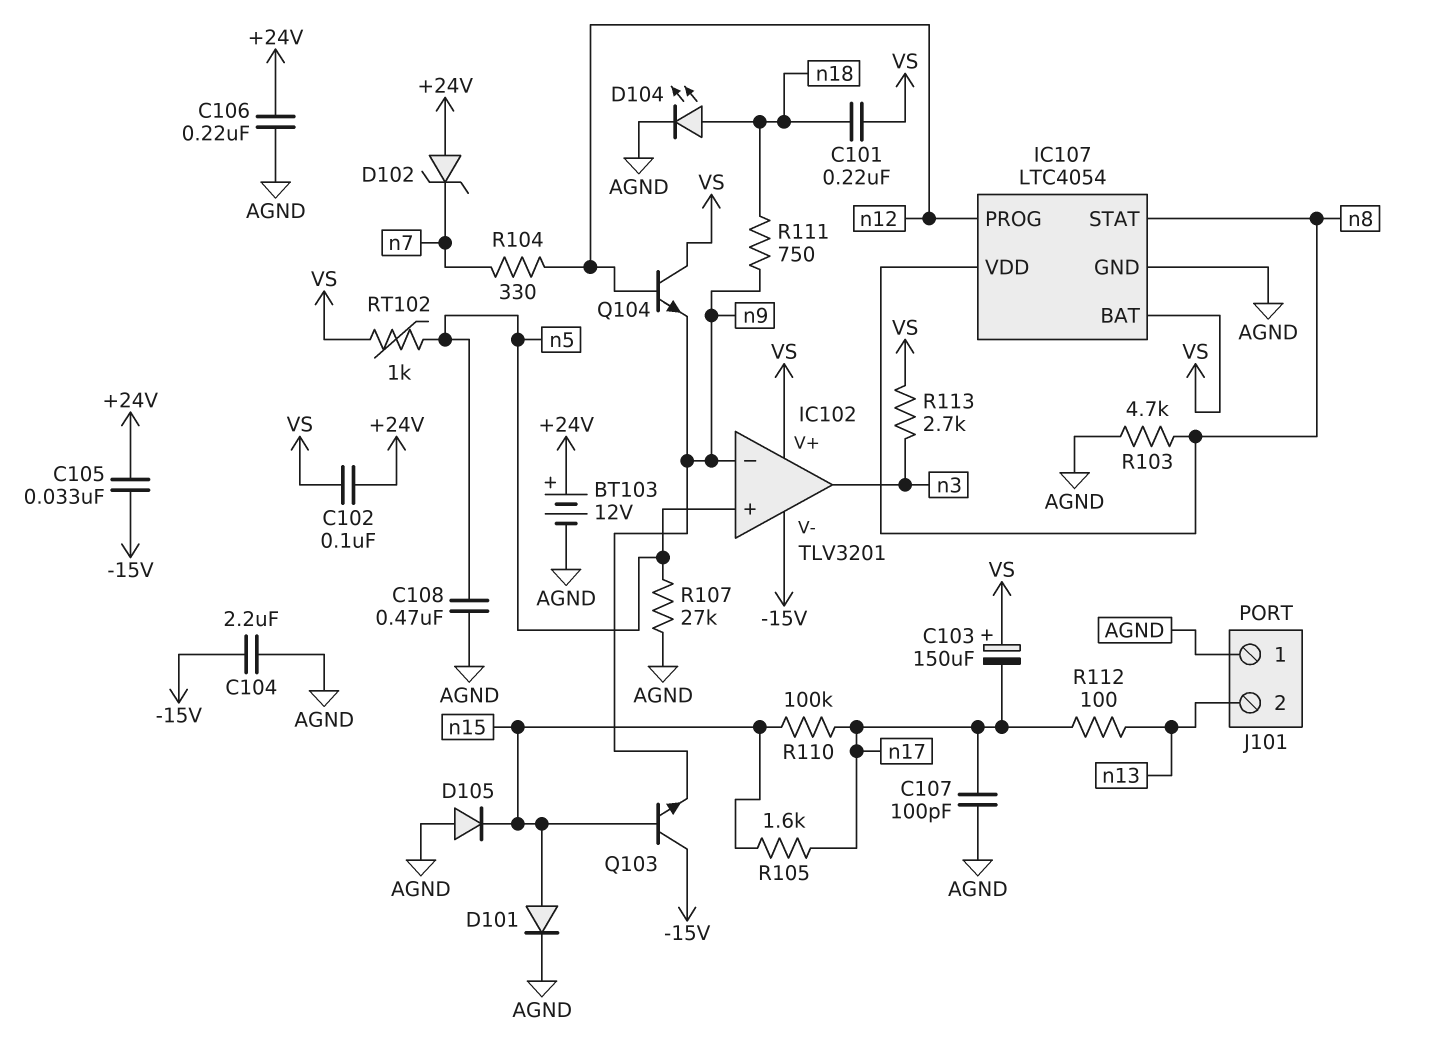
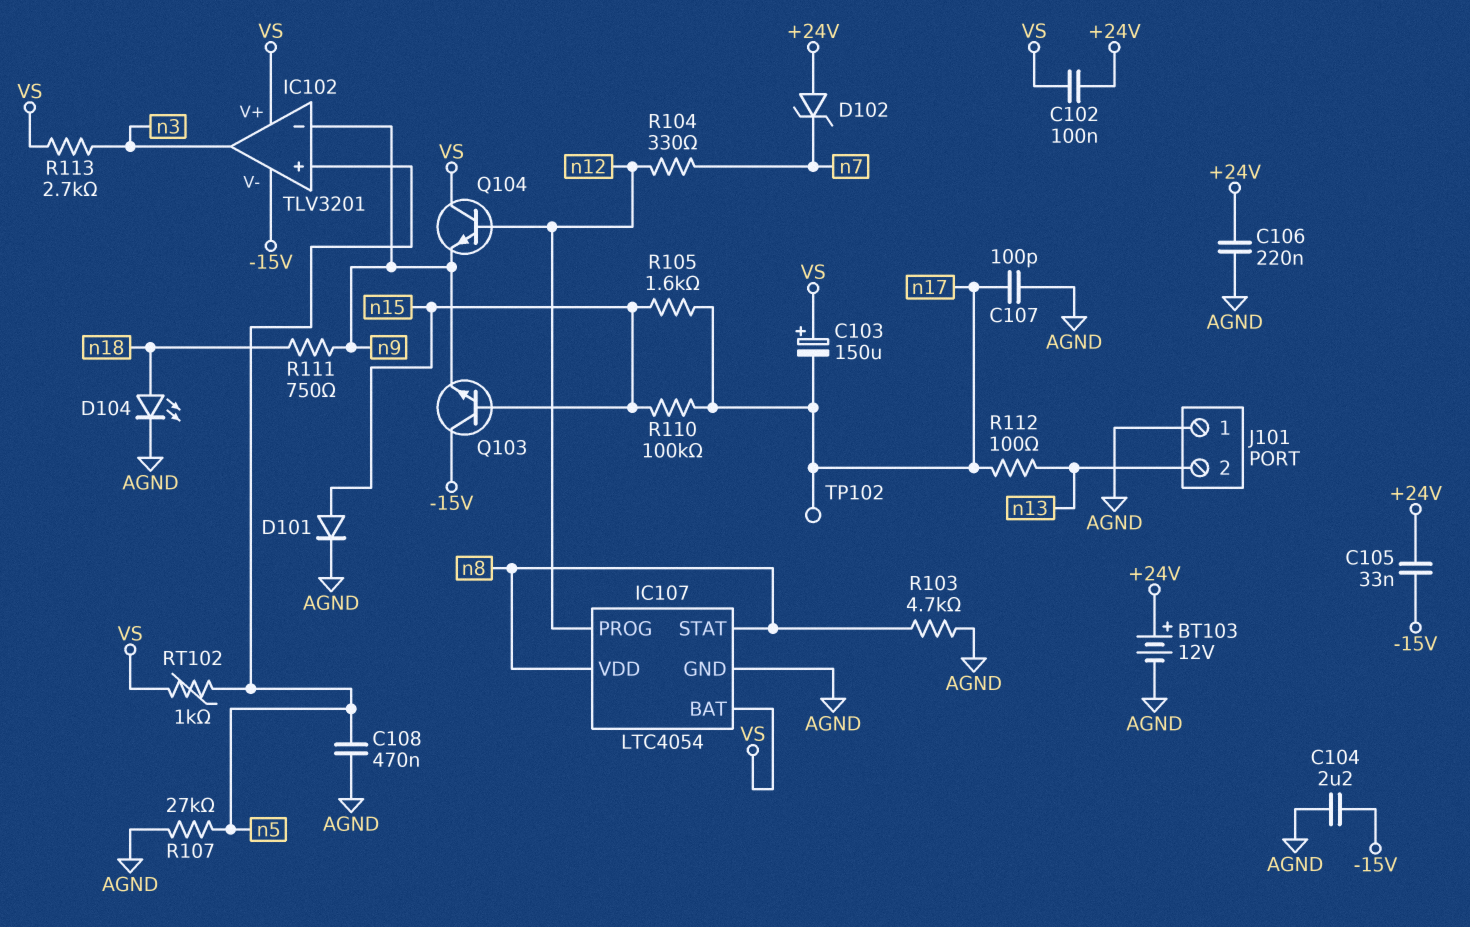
C101: 220nF (VS, n18) -> none
D105: diode (A AGND, K n15) -> none
TP102: none -> test point (n17)

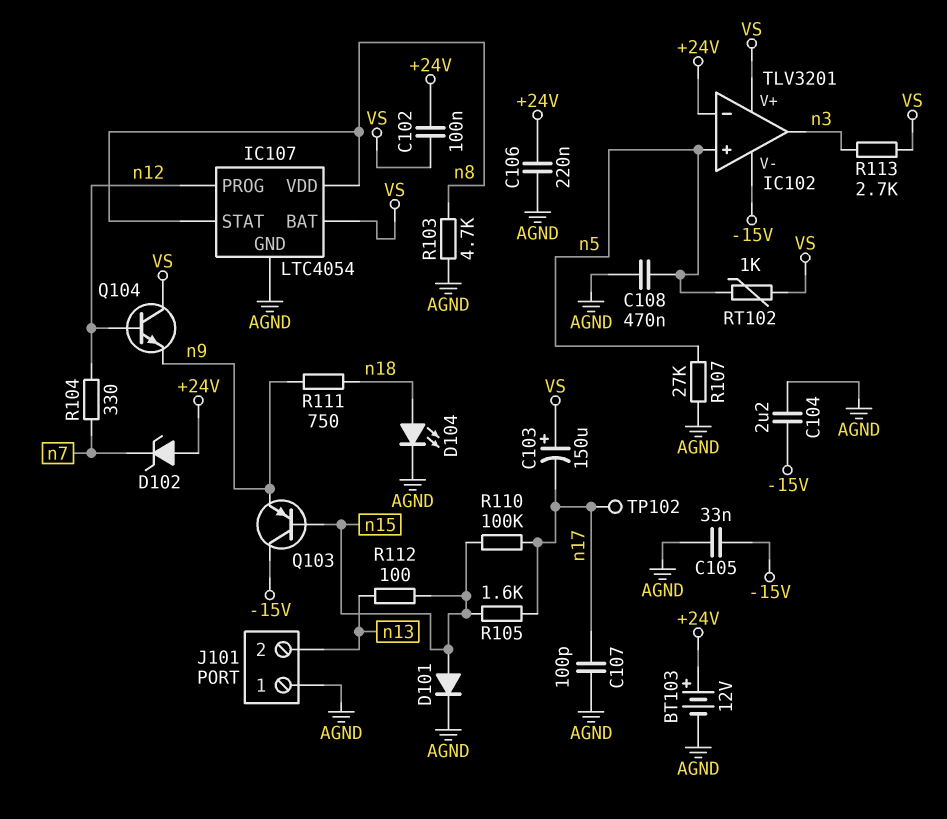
C105: 33nF (+24V, -15V) -> 33nF (-15V, AGND)
IC102 pin in-: n9 -> +24V
Q103: NPN (B n15, C -15V, E n9) -> PNP (B n15, C -15V, E n9)
R112: 100 (n13, n17) -> 100 (n13, n15)

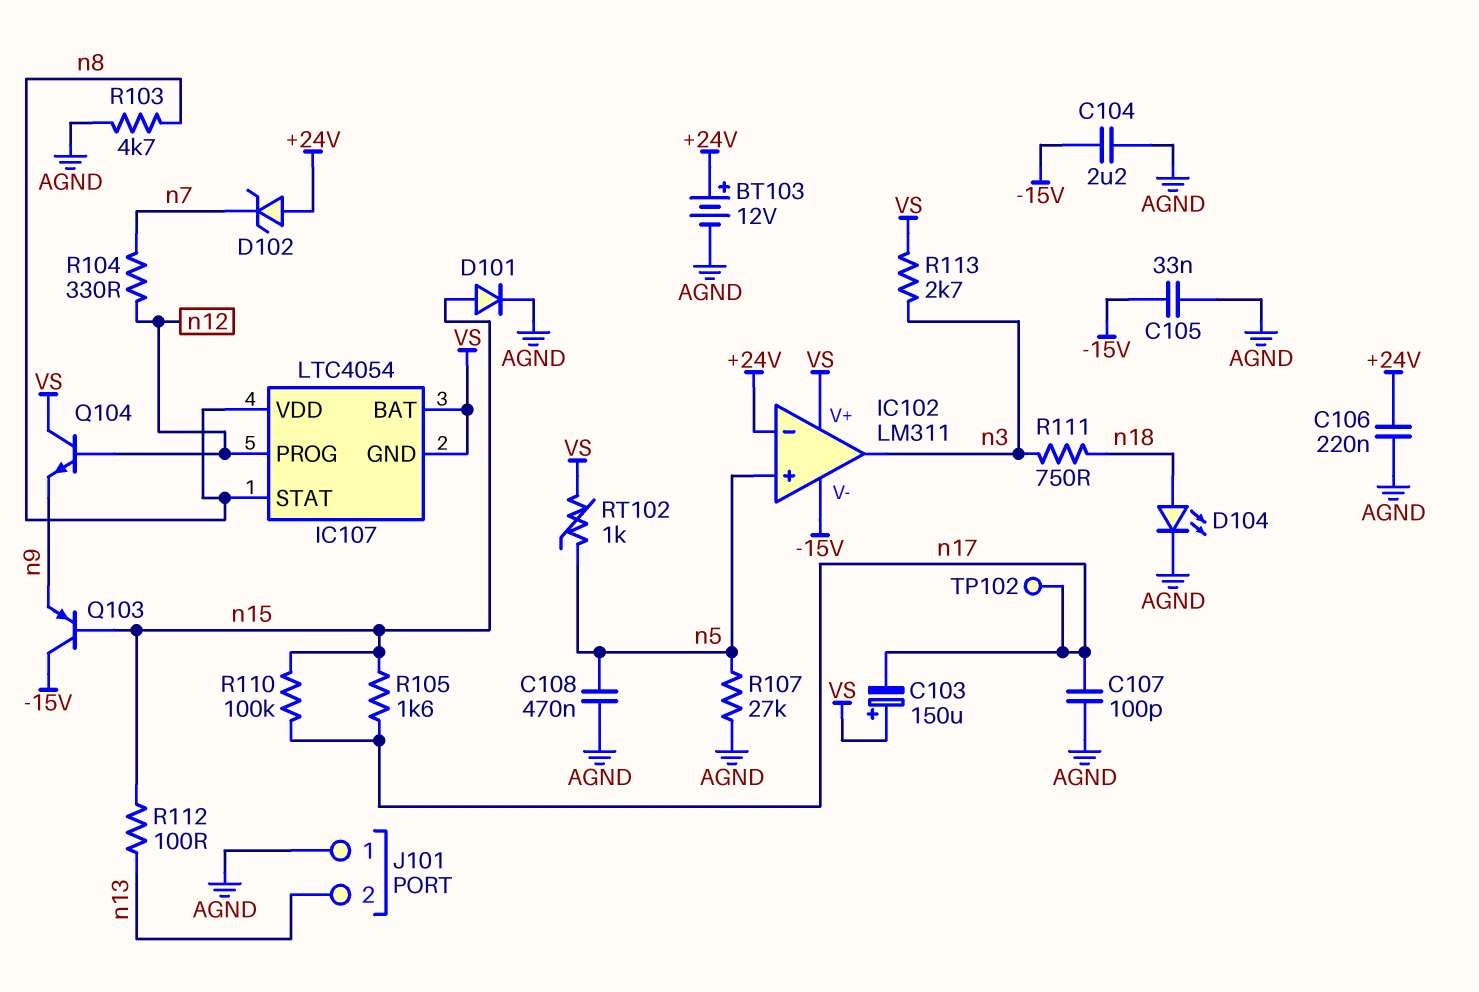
C102: 100nF (+24V, VS) -> none
IC102: TLV3201 -> LM311
IC107 pin GND: AGND -> VS
R111: 750 (n9, n18) -> 750 (n3, n18)

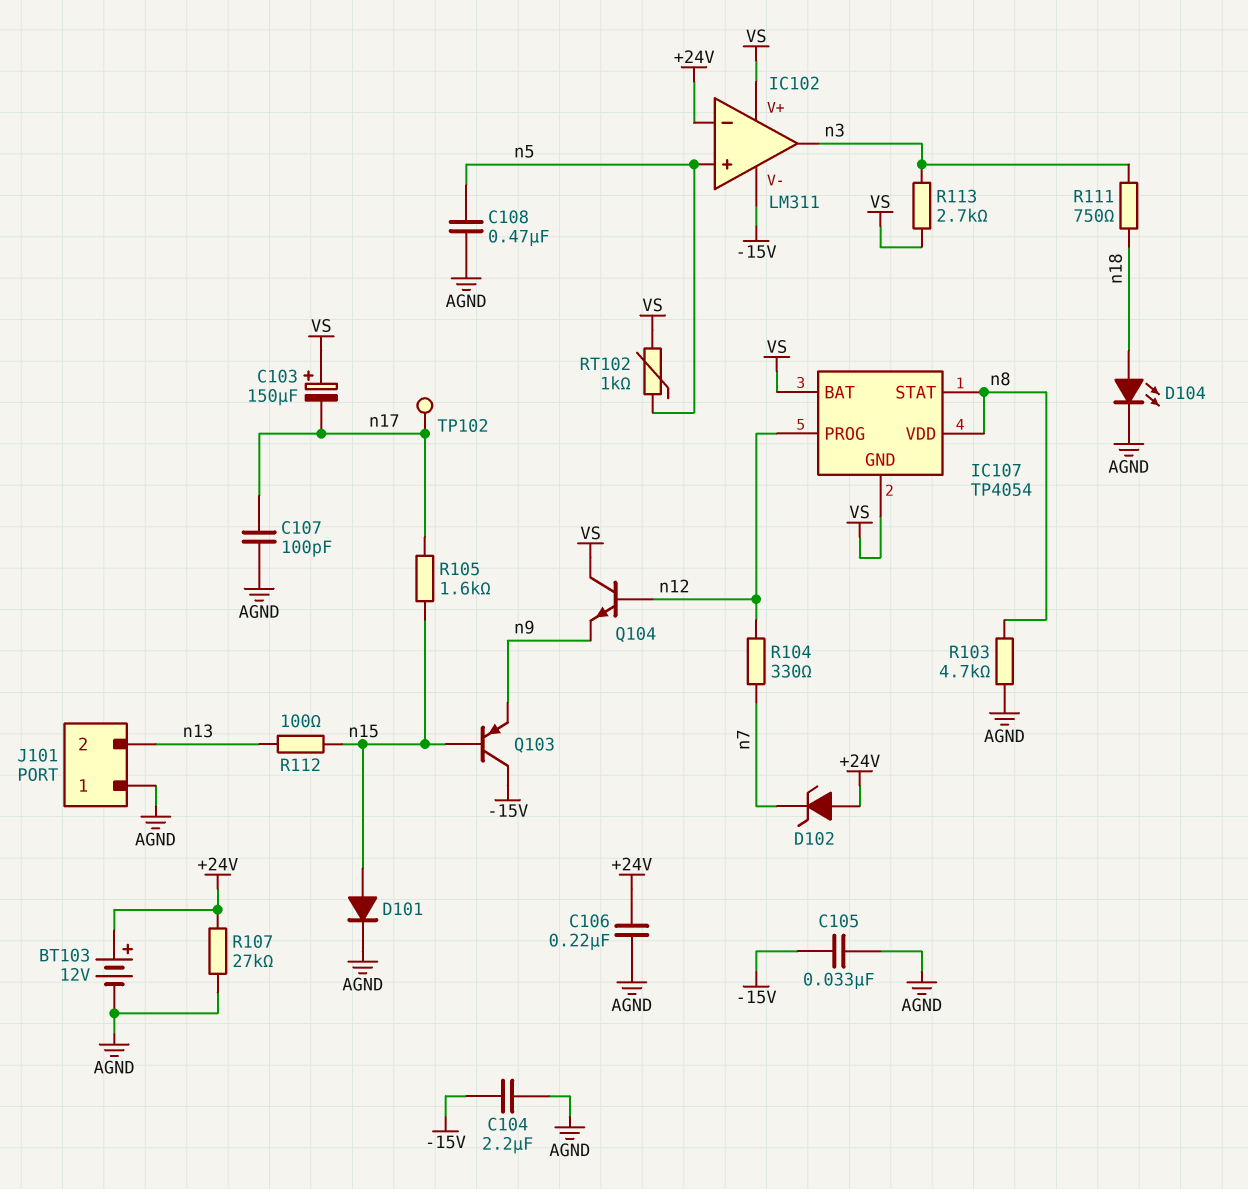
IC107: LTC4054 -> TP4054
R107: 27k (AGND, n5) -> 27k (+24V, AGND)
R110: 100k (n15, n17) -> none

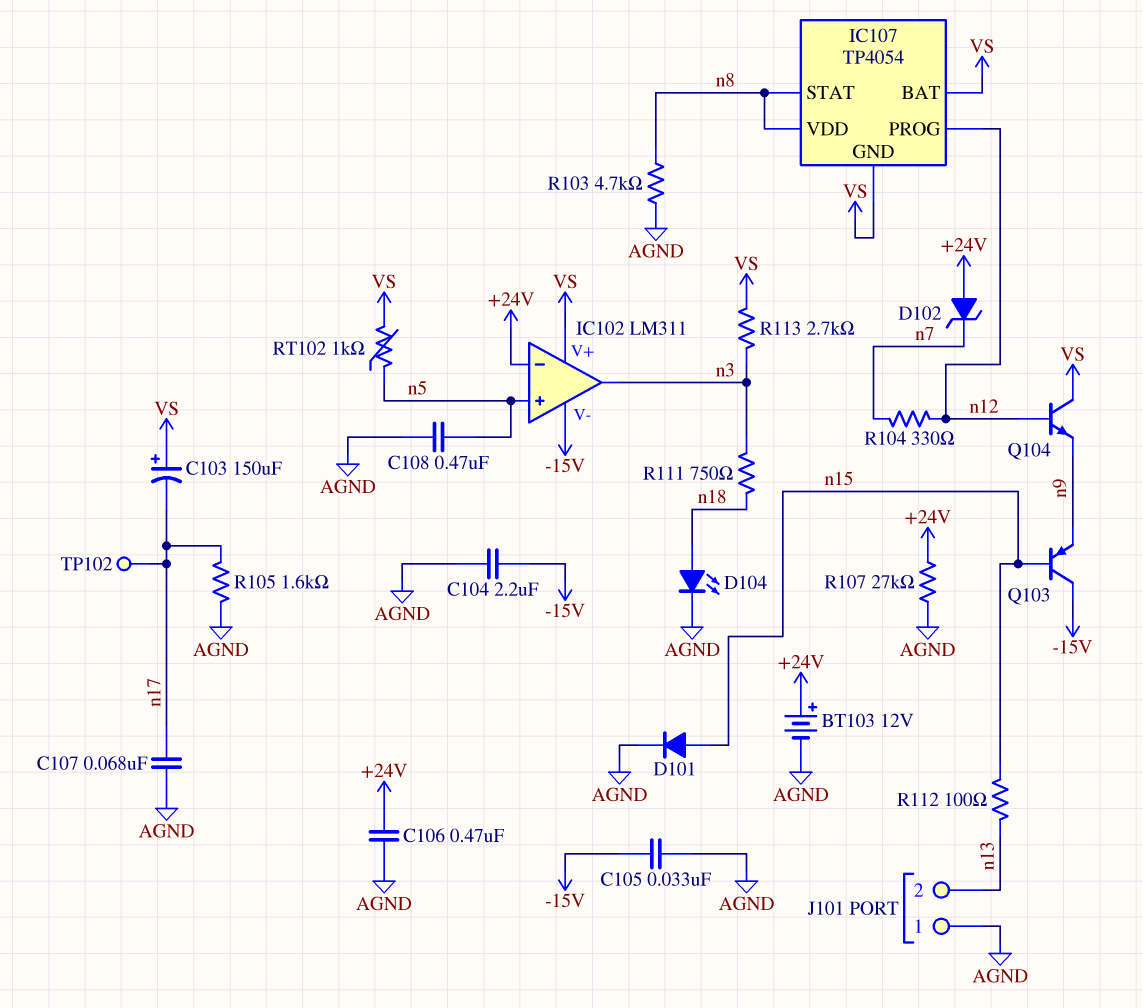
C106: 220nF (+24V, AGND) -> 470nF (+24V, AGND)
C107: 100pF (AGND, n17) -> 68nF (AGND, n17)
R105: 1.6k (n15, n17) -> 1.6k (AGND, n17)

